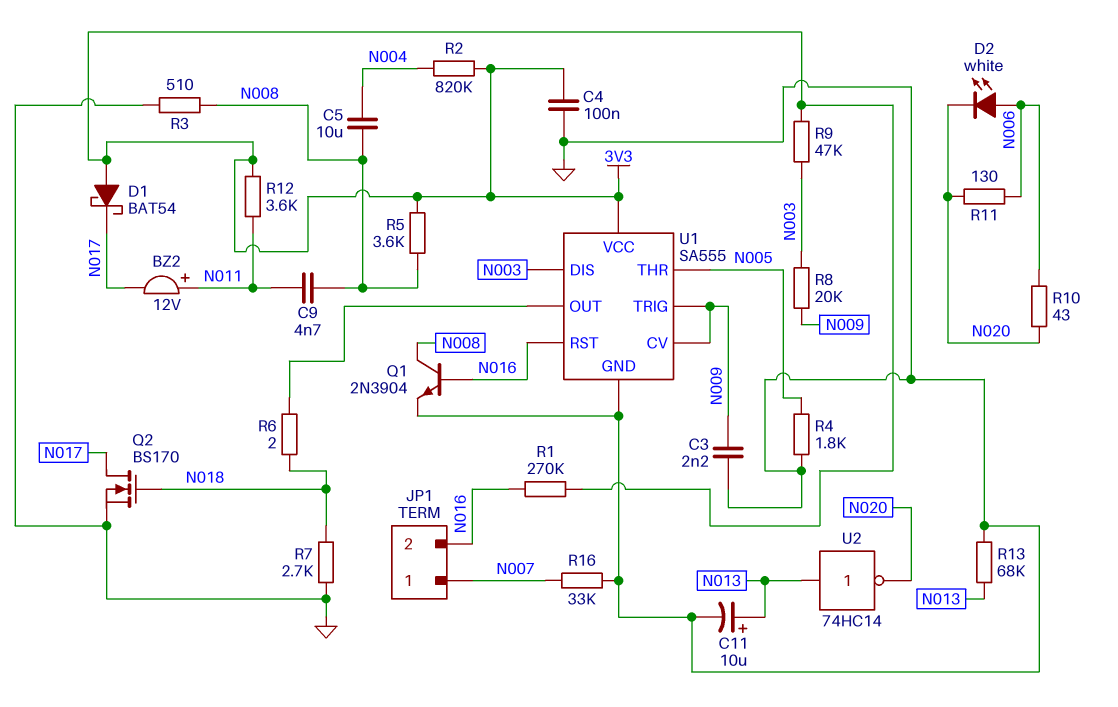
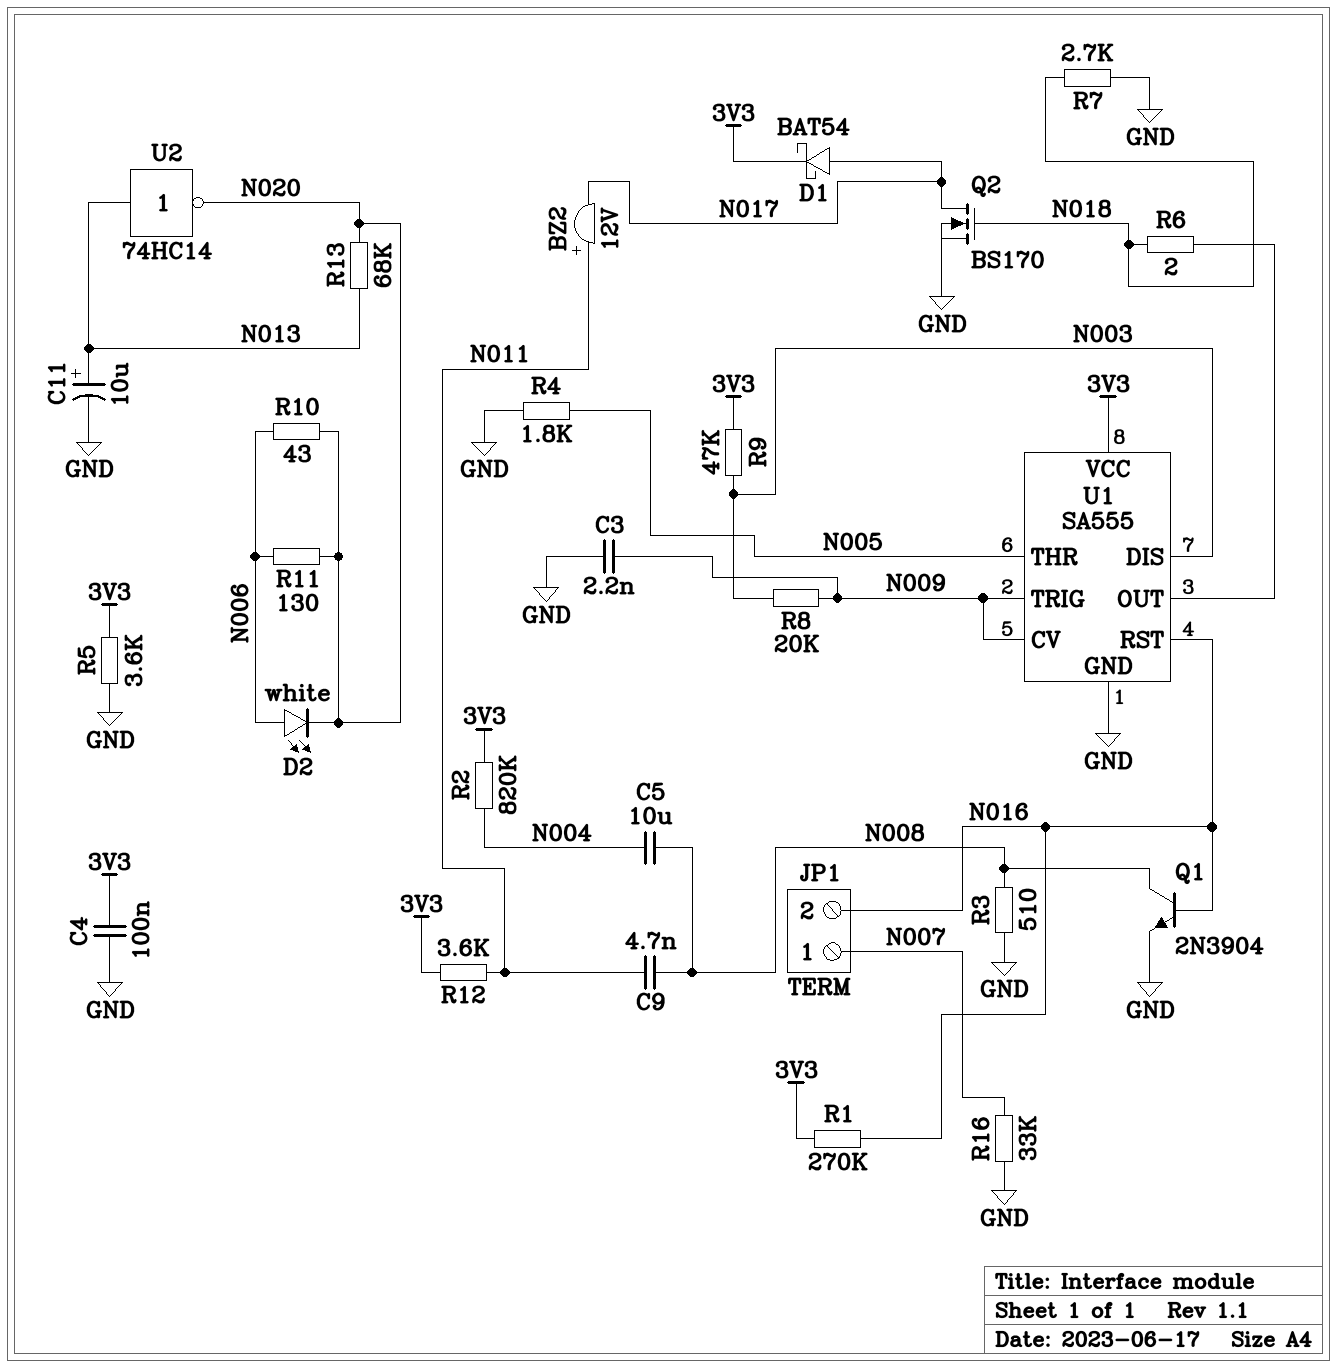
D1: schottky BAT54 (A 3V3, K N017) -> schottky BAT54 (A N017, K 3V3)
R5: 3.6k (3V3, N008) -> 3.6k (3V3, GND)
R13: 68k (GND, N013) -> 68k (N013, N020)

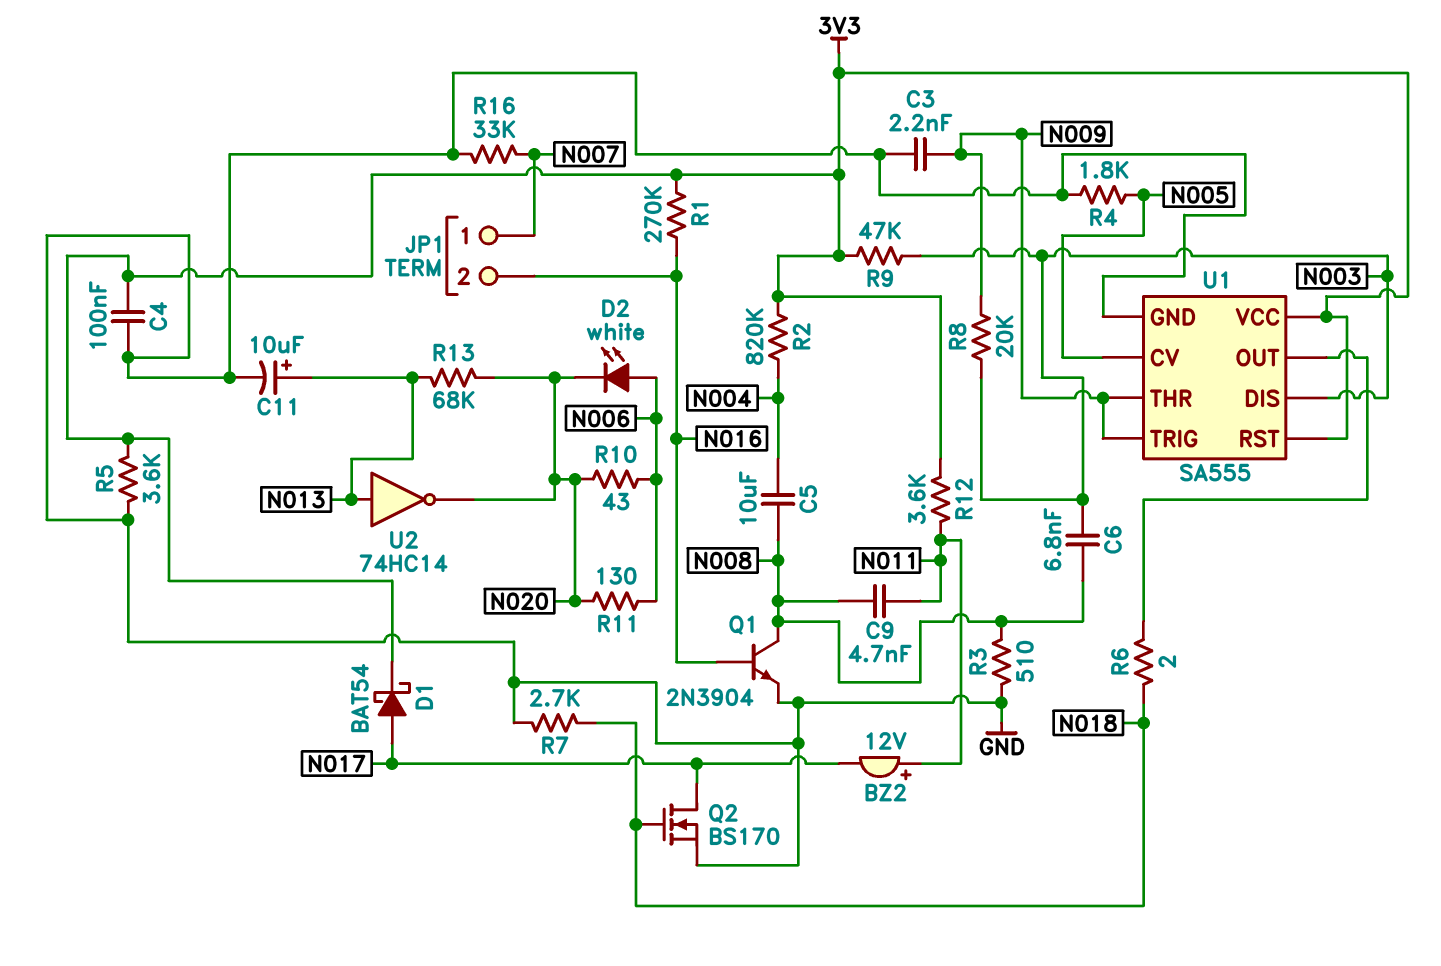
C6: none -> 6.8nF (N003, N008)
U1 pin CV: N009 -> N005
U1 pin RST: N016 -> 3V3
U1 pin THR: N005 -> N009

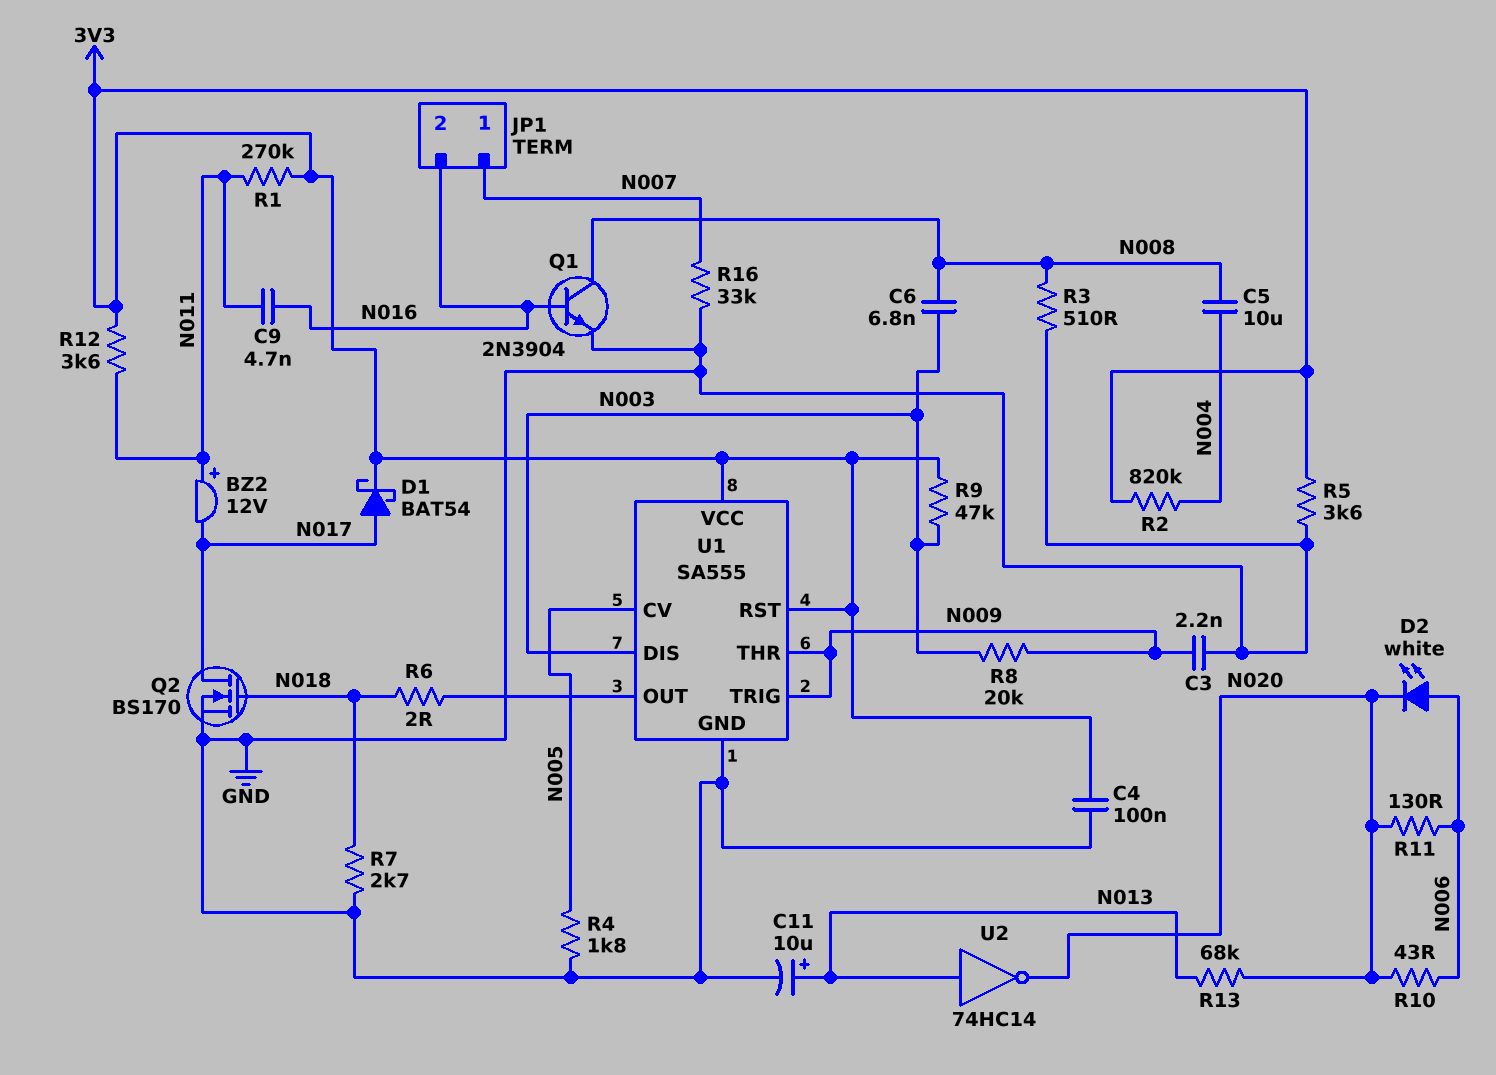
C9: 4.7nF (N008, N011) -> 4.7nF (N011, N016)
R1: 270k (3V3, N016) -> 270k (3V3, N011)

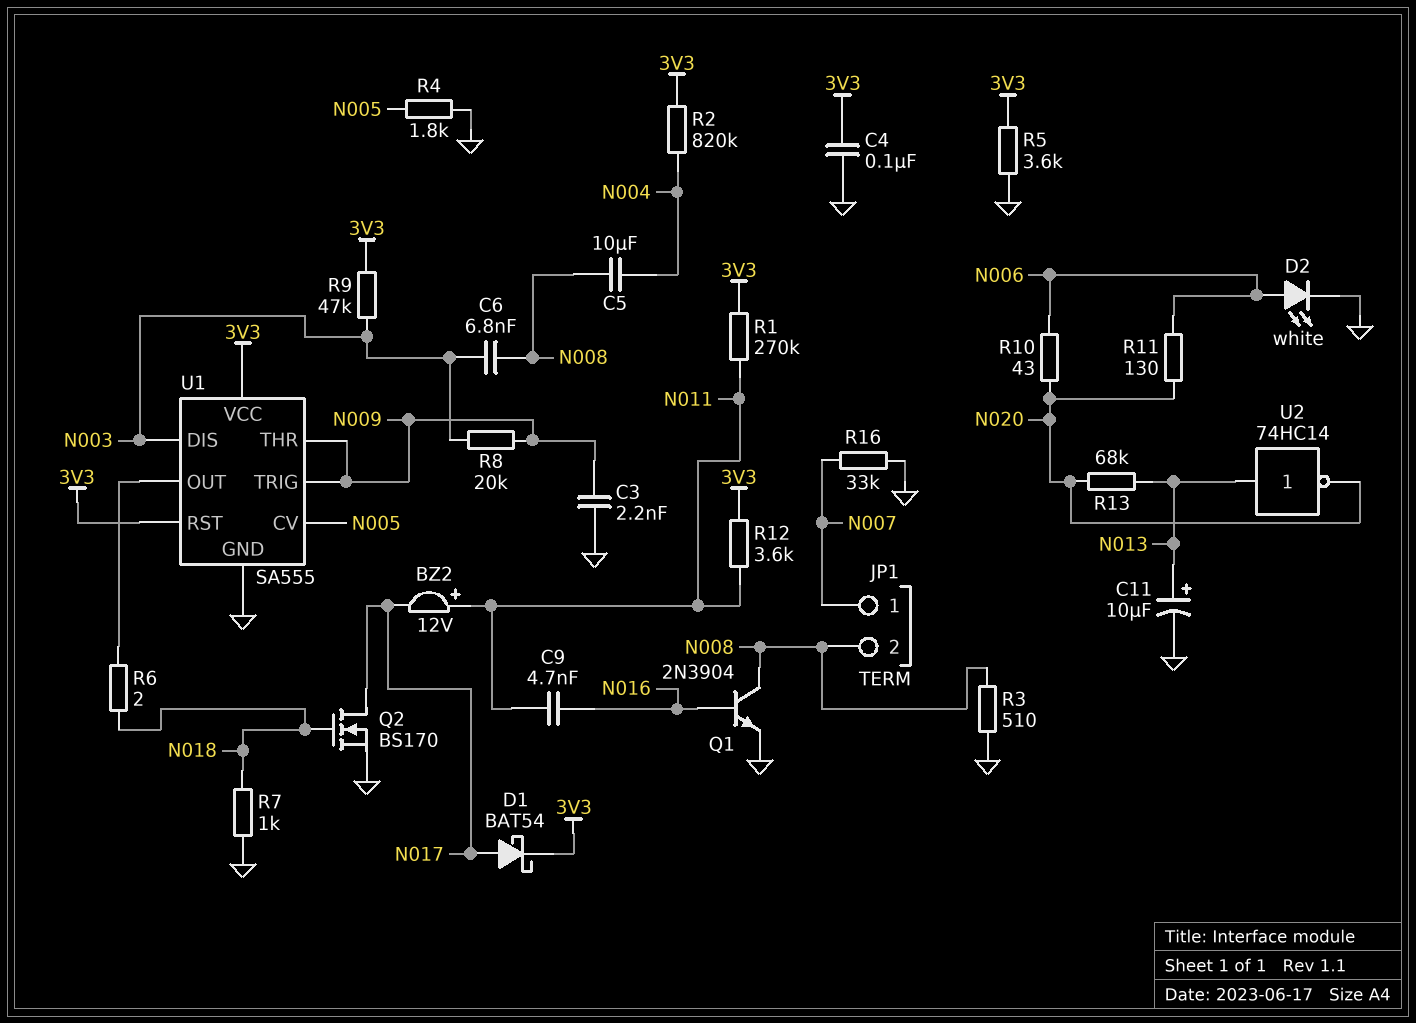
D2: LED white (A N006, K N020) -> LED white (A N006, K GND)
JP1 pin 2: N016 -> N008
R7: 2.7k (GND, N018) -> 1k (GND, N018)

